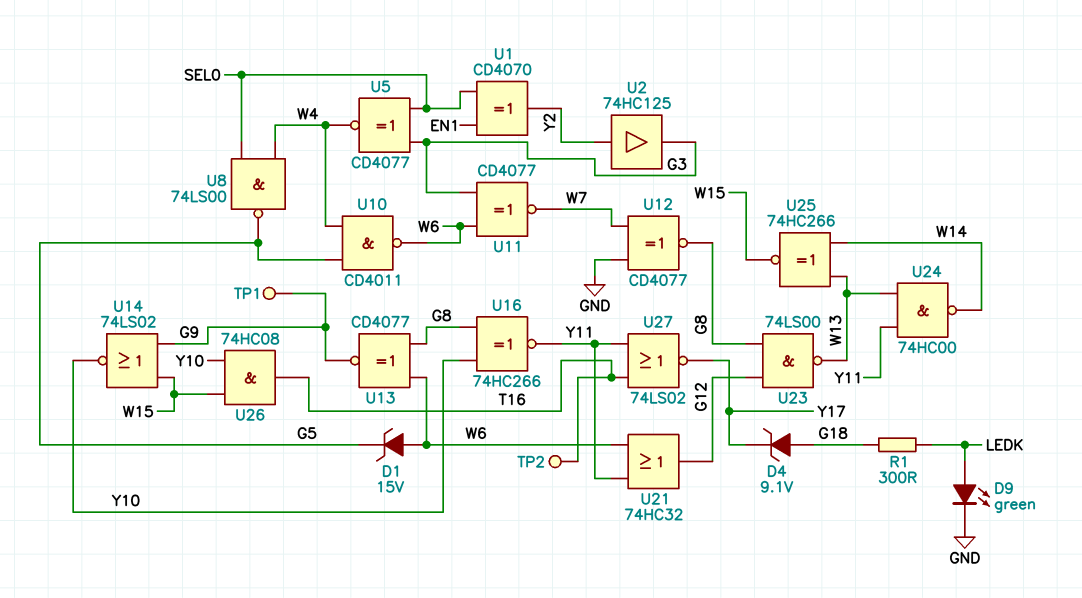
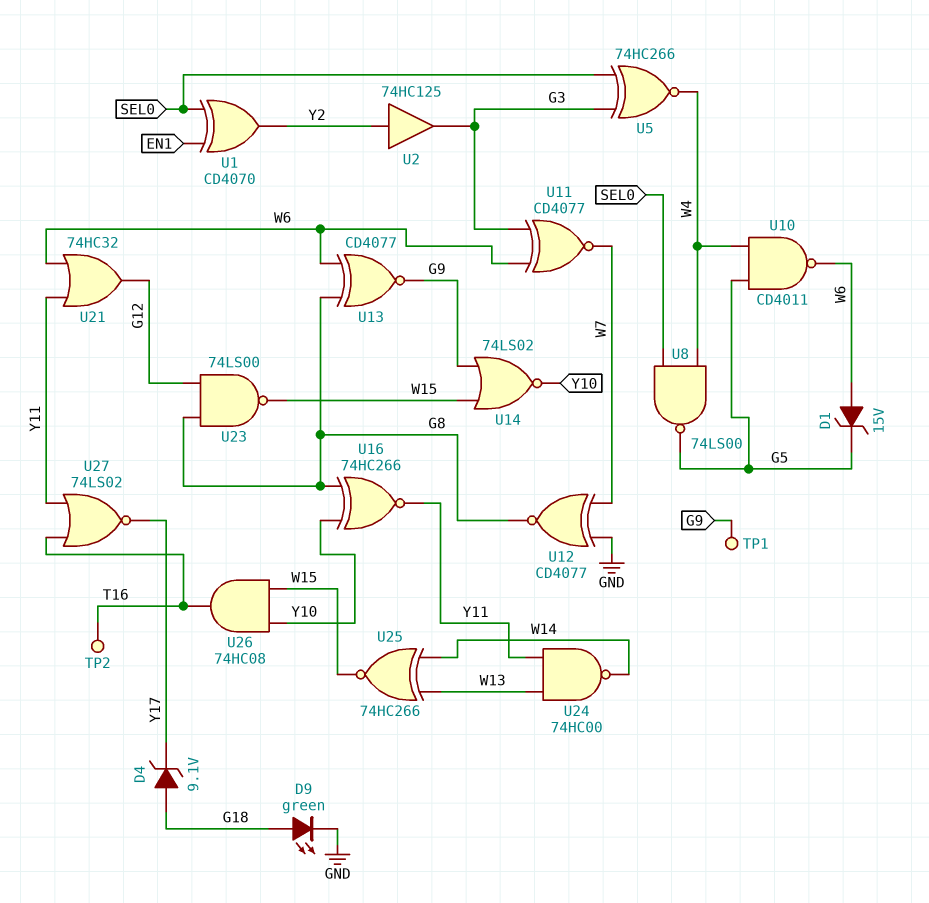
D9: LED green (A LEDK, K GND) -> LED green (A G18, K GND)
R1: 300 (G18, LEDK) -> none
U5: XNOR CD4077 (in G3, in SEL0, out W4) -> XNOR 74HC266 (in G3, in SEL0, out W4)
U23: NAND 74LS00 (in G8, in G12, out W13) -> NAND 74LS00 (in G8, in G12, out W15)

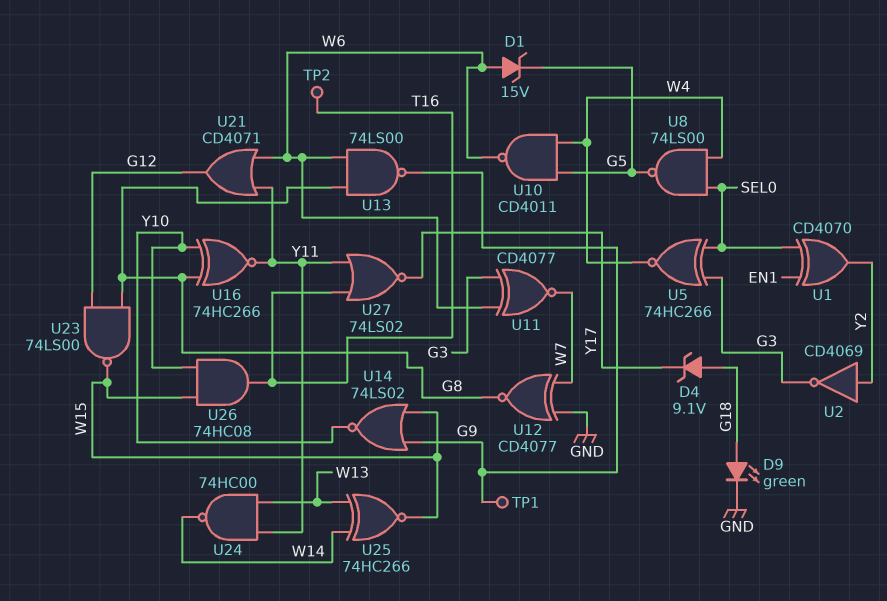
U2: buffer 74HC125 (in Y2, out G3) -> NOT CD4069 (in Y2, out G3)
U13: XNOR CD4077 (in G8, in W6, out G9) -> NAND 74LS00 (in G8, in W6, out G9)
U21: OR 74HC32 (in W6, in Y11, out G12) -> OR CD4071 (in W6, in Y11, out G12)

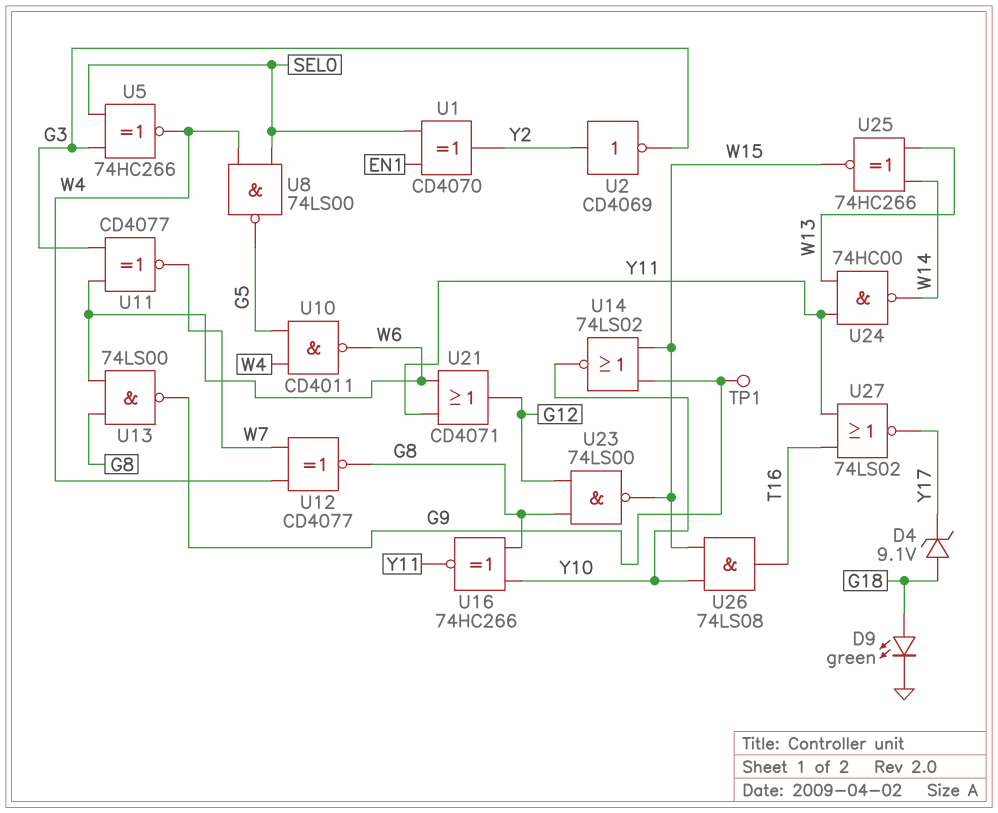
D1: zener 15V (A W6, K G5) -> none
TP2: test point (T16) -> none
U12: XNOR CD4077 (in GND, in W7, out G8) -> XNOR CD4077 (in W4, in W7, out G8)
U26: AND 74HC08 (in W15, in Y10, out T16) -> AND 74LS08 (in W15, in Y10, out T16)

